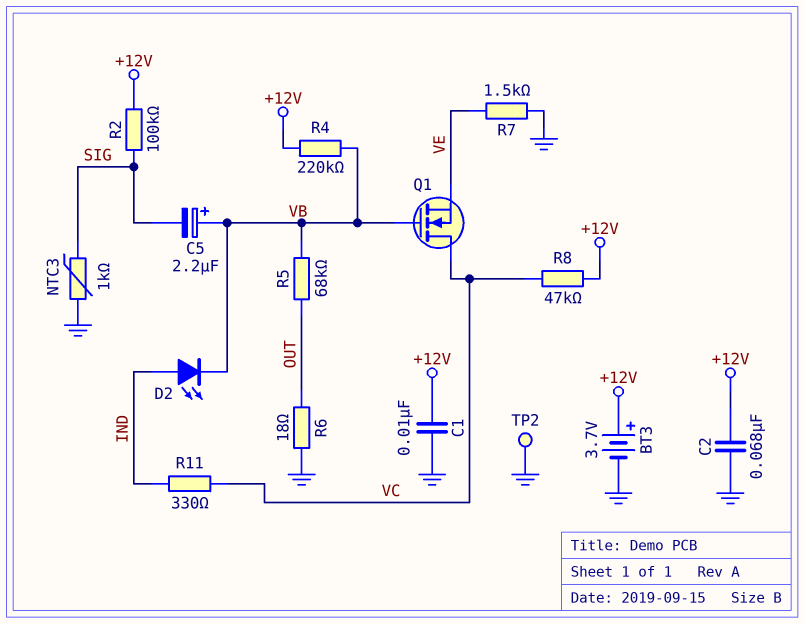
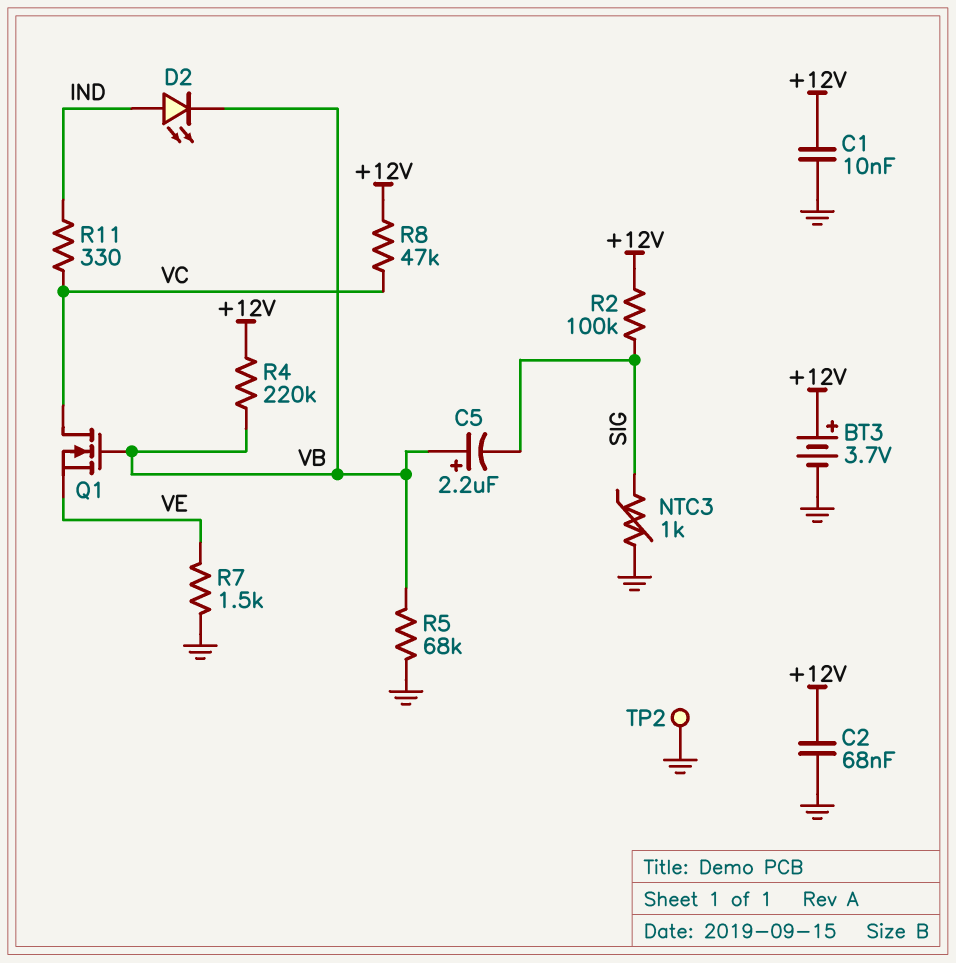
R5: 68k (OUT, VB) -> 68k (GND, VB)
R6: 18 (GND, OUT) -> none

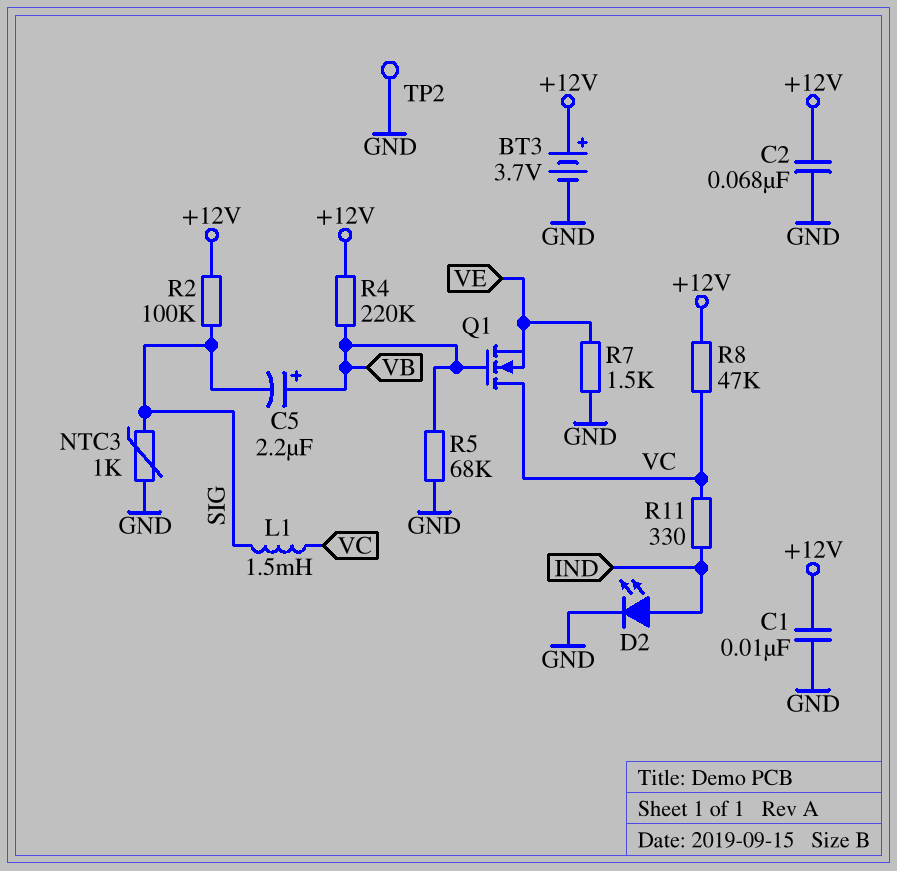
D2: LED (A IND, K VB) -> LED (A IND, K GND)
L1: none -> 1.5mH (SIG, VC)

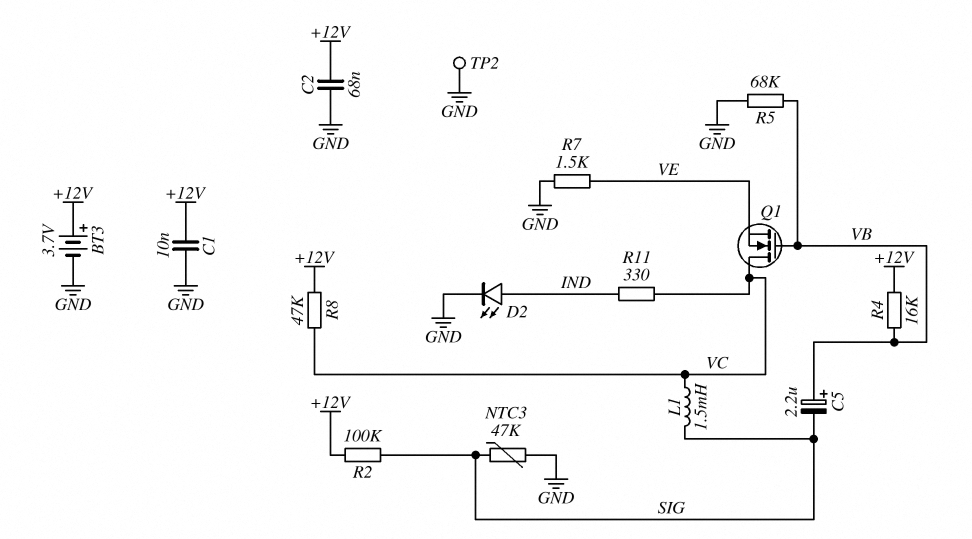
NTC3: 1k (GND, SIG) -> 47k (GND, SIG)
R4: 220k (+12V, VB) -> 16k (+12V, VB)

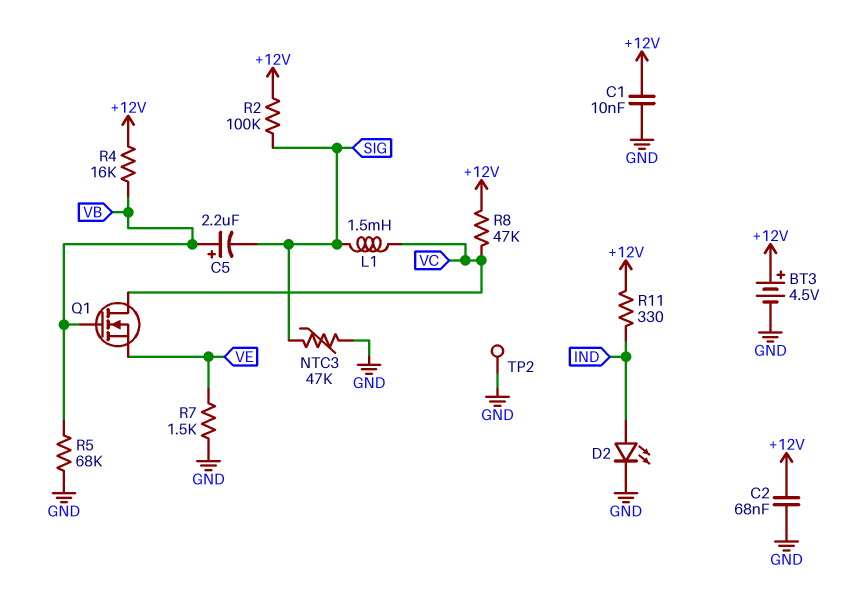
BT3: 3.7V (plus +12V, minus GND) -> 4.5V (plus +12V, minus GND)
R11: 330 (IND, VC) -> 330 (+12V, IND)

